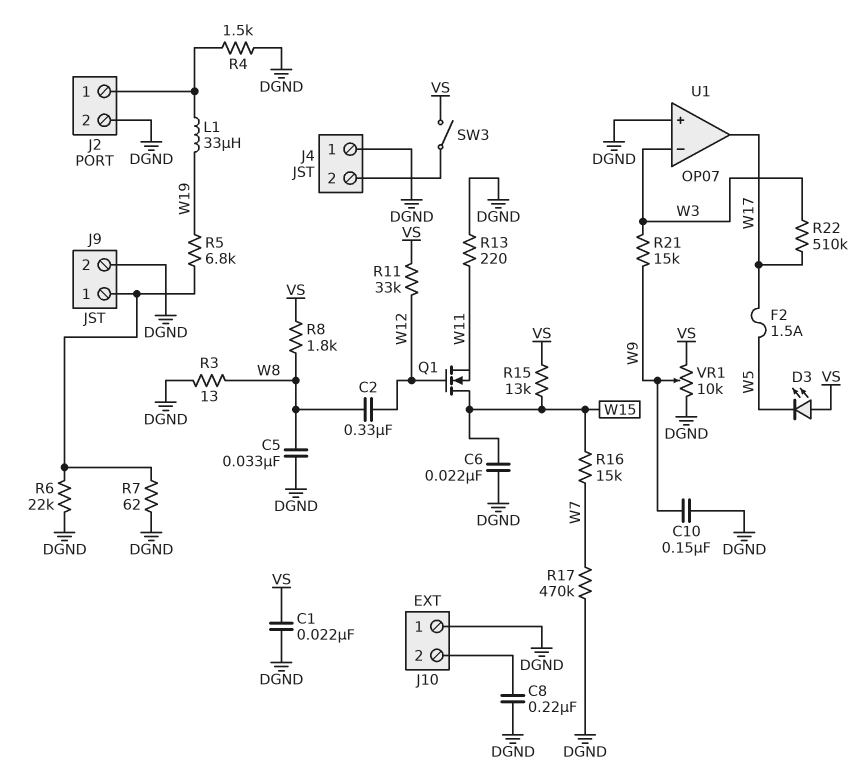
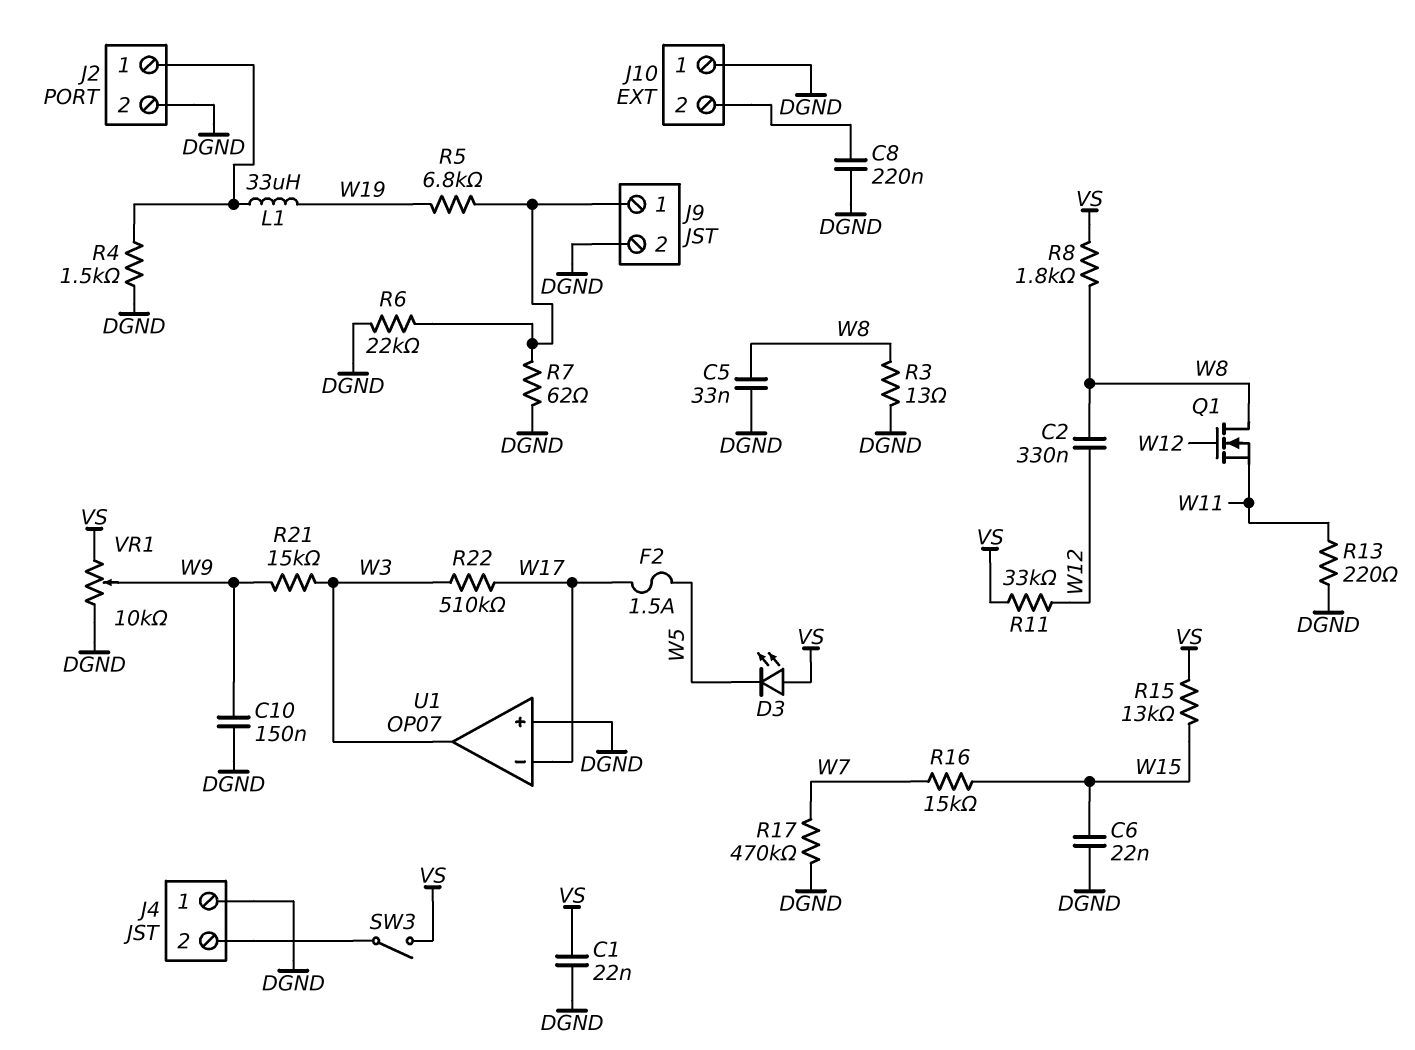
Q1: NMOS (G W12, D W15, S W11) -> NMOS (G W12, D W8, S W11)
U1 pin in-: W3 -> W17
U1 pin out: W17 -> W3

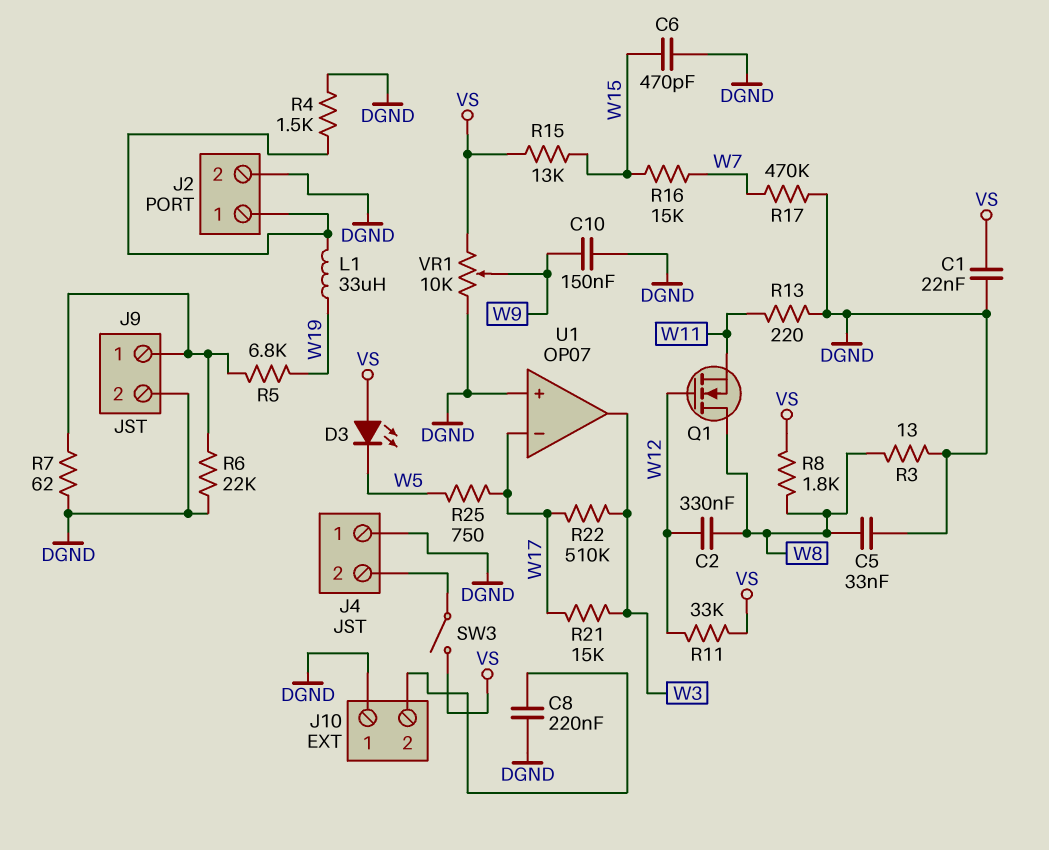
C6: 22nF (DGND, W15) -> 470pF (DGND, W15)
F2: 1.5A (W5, W17) -> none
R21: 15k (W3, W9) -> 15k (W3, W17)
R25: none -> 750 (W5, W17)

